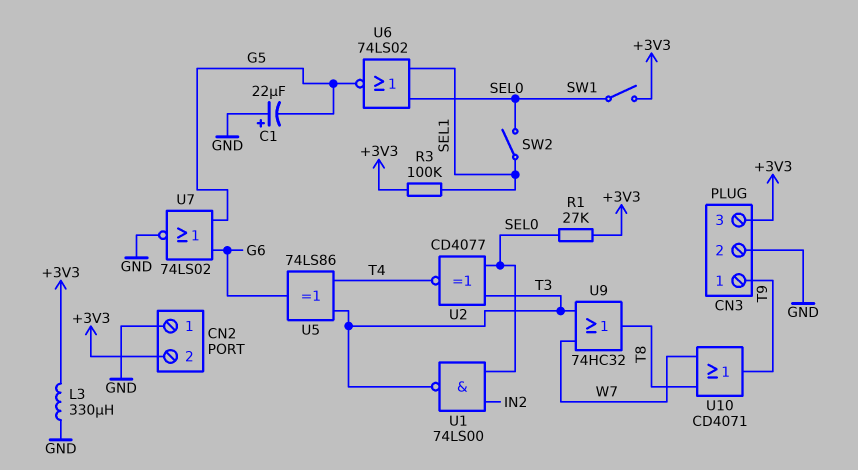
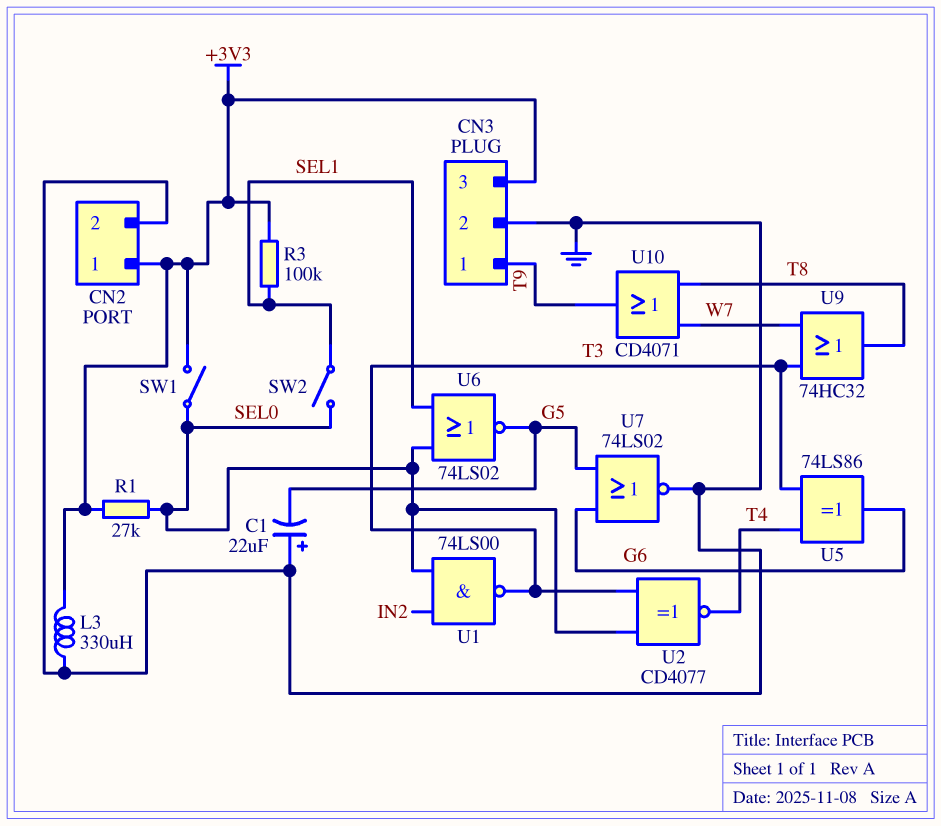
CN2 pin 1: GND -> +3V3
CN2 pin 2: +3V3 -> GND

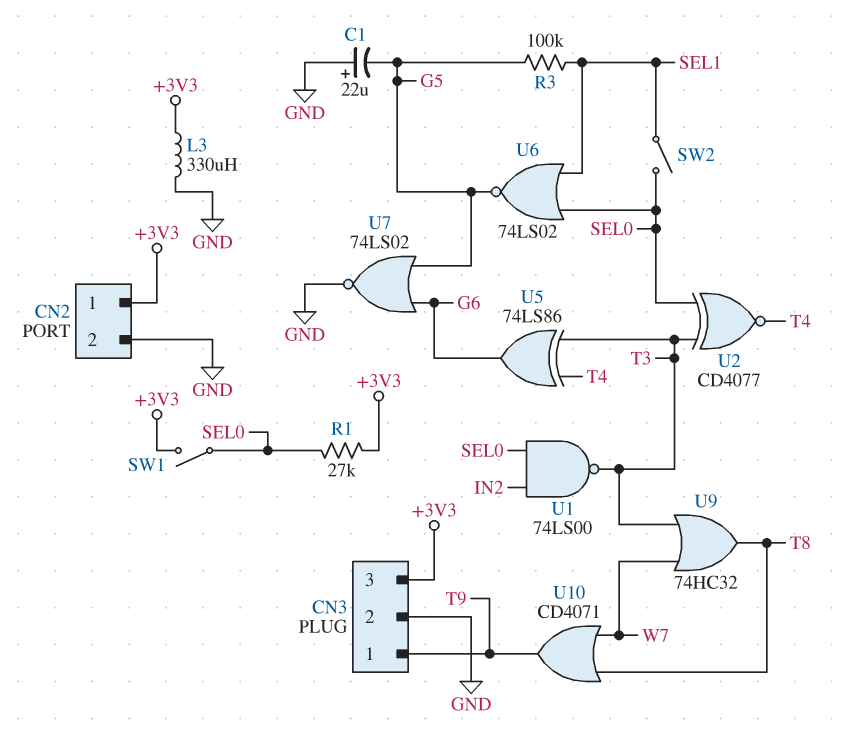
R3: 100k (+3V3, SEL1) -> 100k (G5, SEL1)

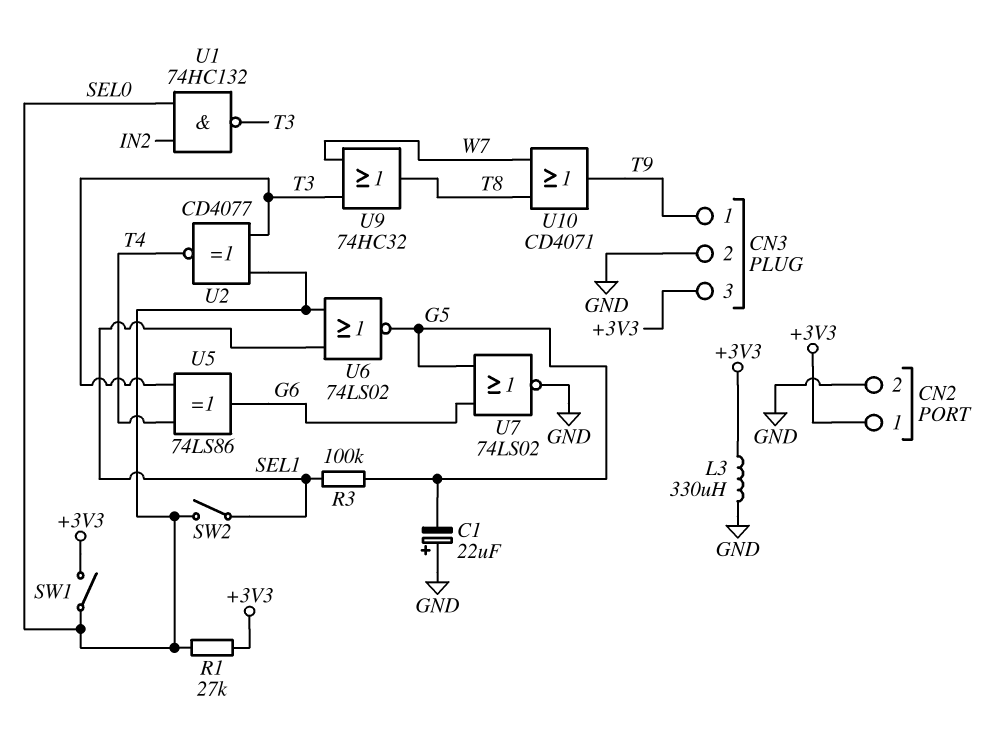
U1: NAND 74LS00 (in IN2, in SEL0, out T3) -> NAND 74HC132 (in IN2, in SEL0, out T3)

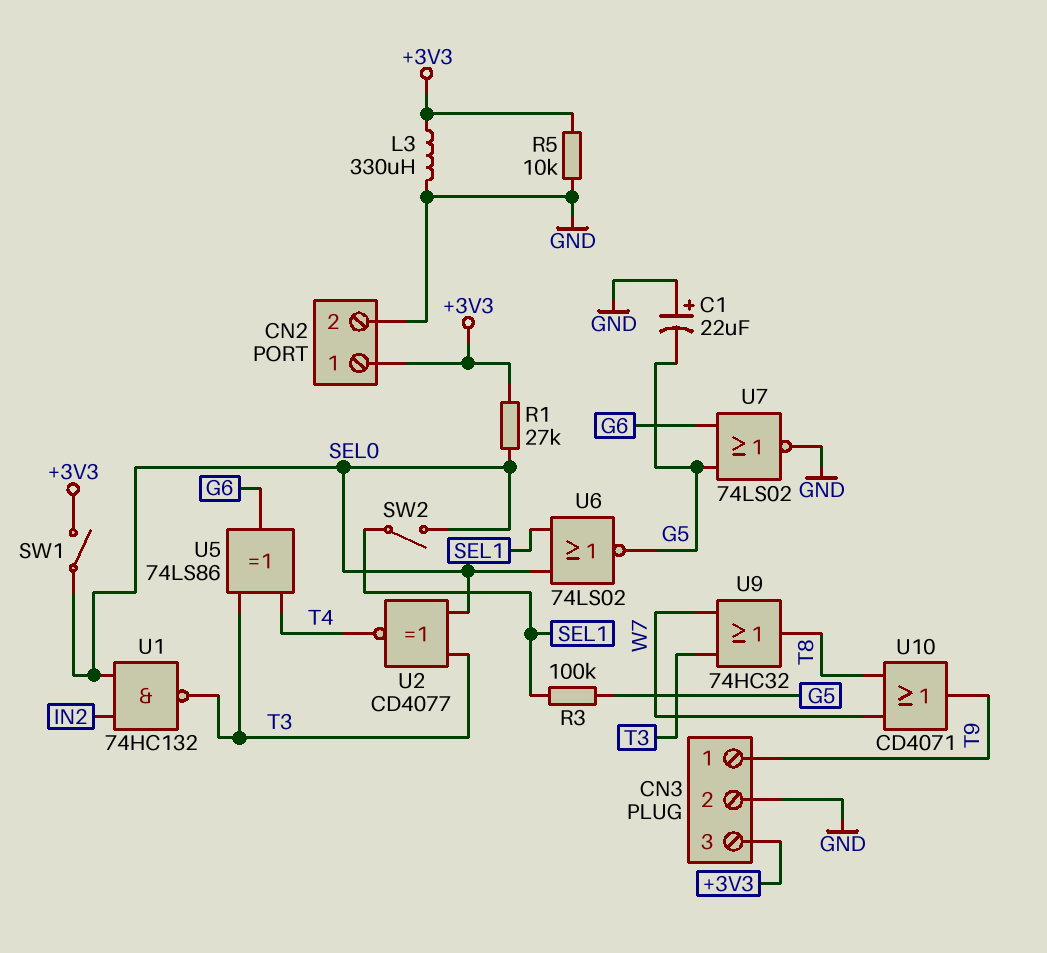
R5: none -> 10k (+3V3, GND)

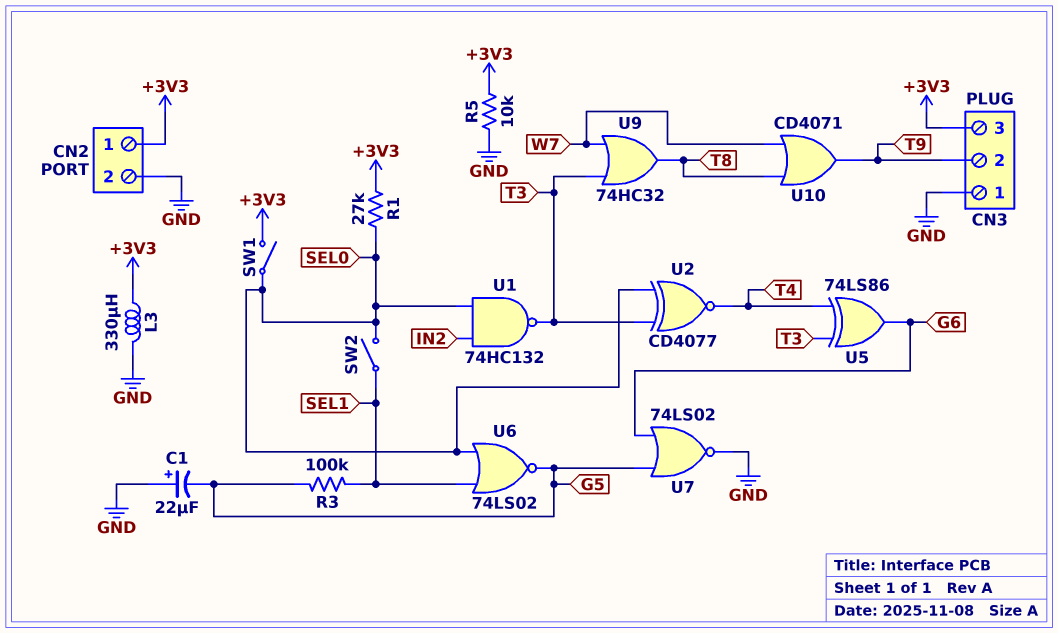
CN3 pin 1: T9 -> GND
CN3 pin 2: GND -> T9

